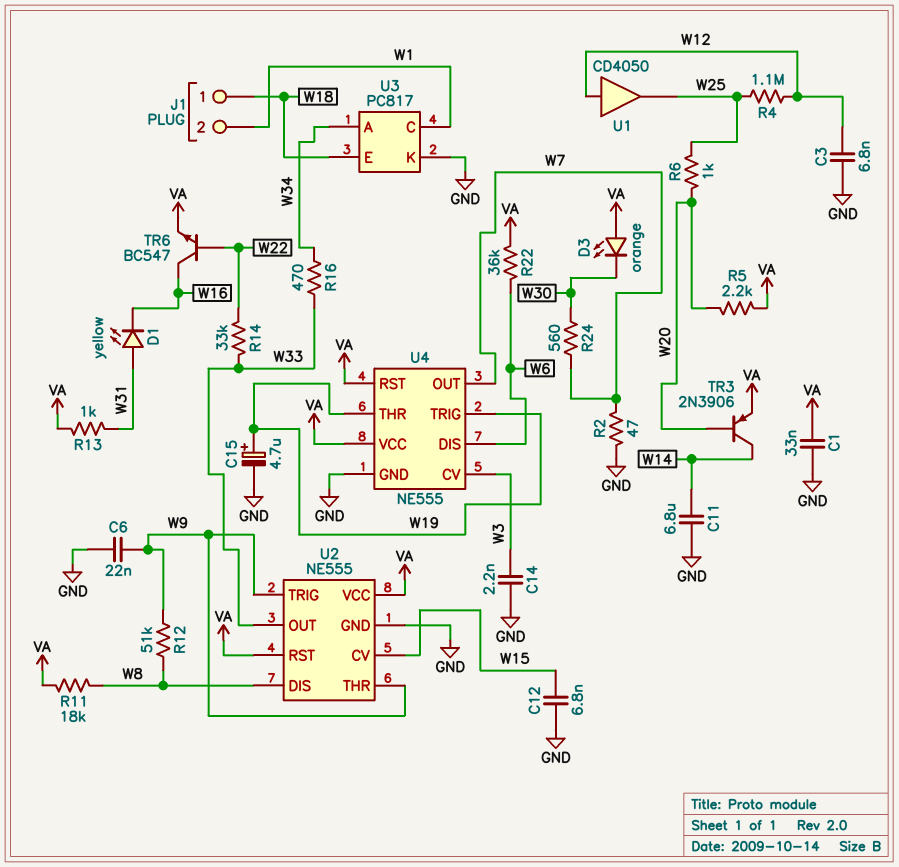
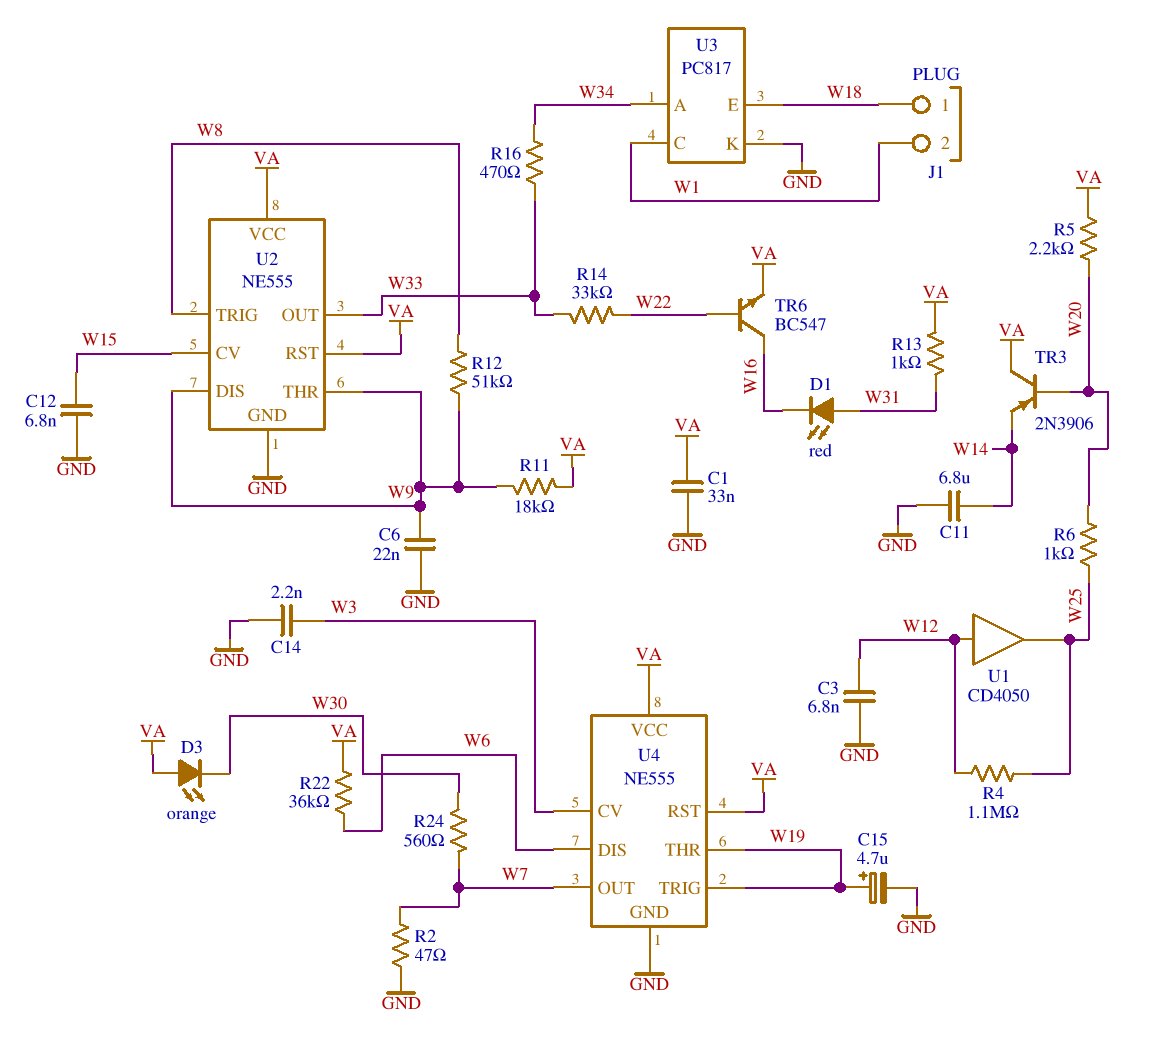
D1: LED yellow (A W31, K W16) -> LED red (A W31, K W16)
R11: 18k (VA, W8) -> 18k (VA, W9)
TR3: PNP 2N3906 (B W20, C W14, E VA) -> PNP 2N3906 (B W20, C VA, E W14)
U2 pin DIS: W8 -> W9
U2 pin TRIG: W9 -> W8

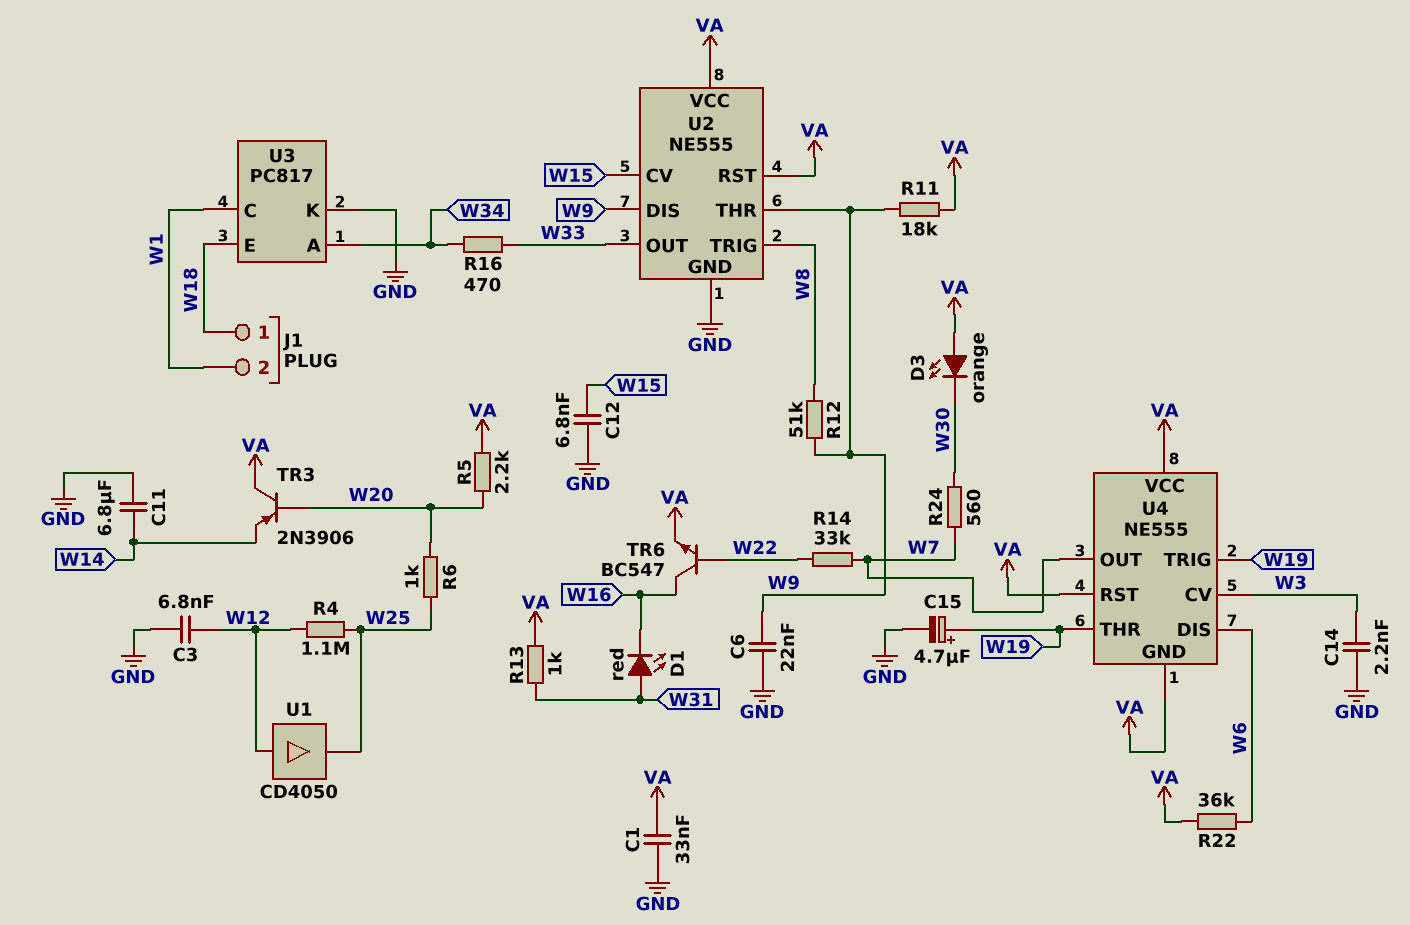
R2: 47 (GND, W7) -> none
R14: 33k (W22, W33) -> 33k (W7, W22)
U4 pin GND: GND -> VA

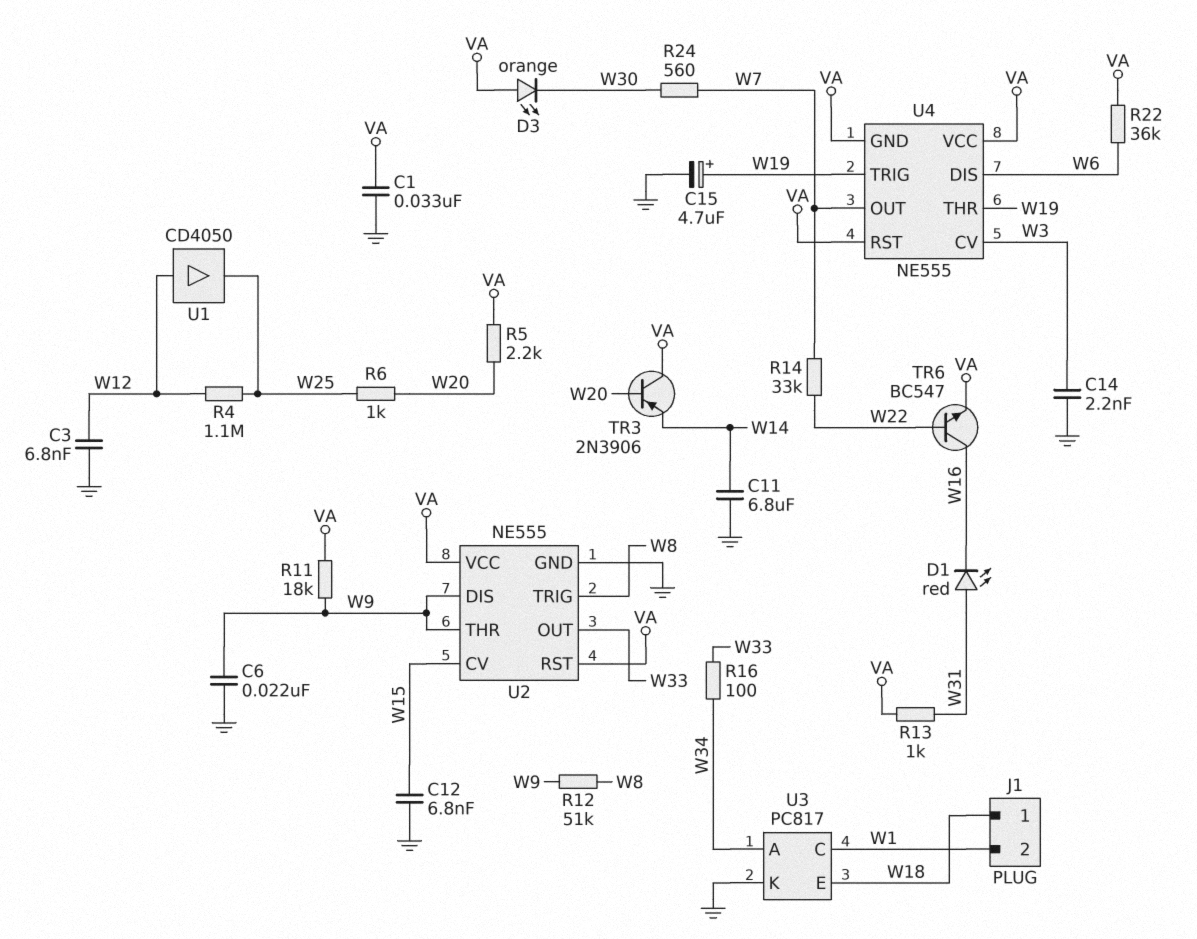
R16: 470 (W33, W34) -> 100 (W33, W34)

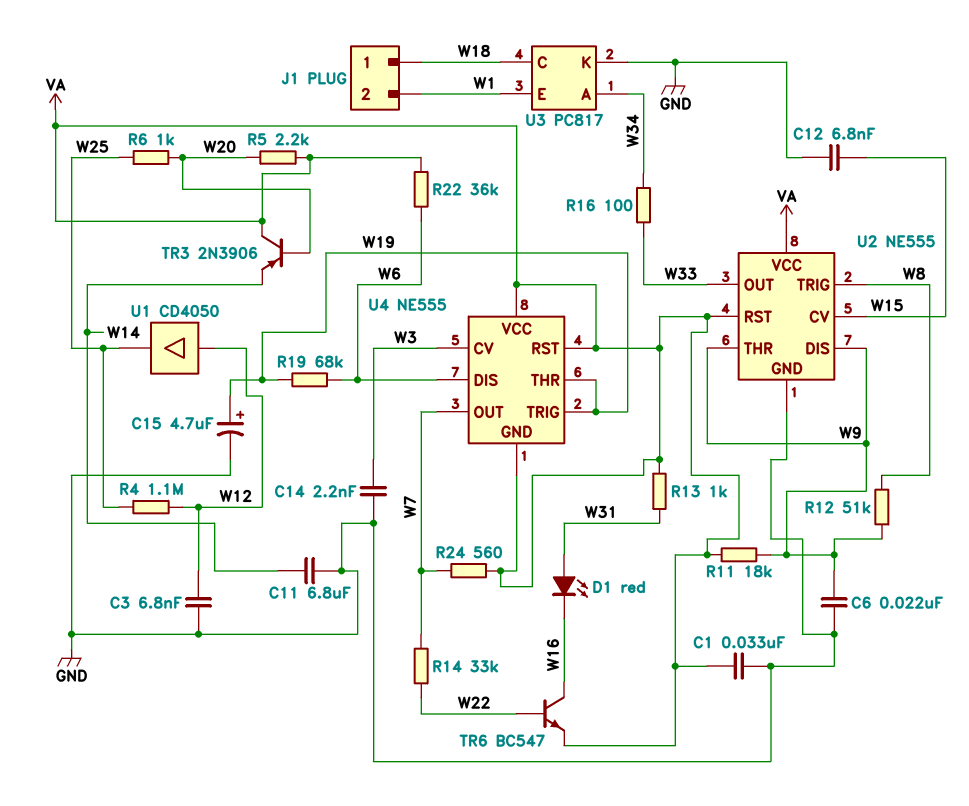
D3: LED orange (A VA, K W30) -> none
R19: none -> 68k (W6, W19)
R24: 560 (W7, W30) -> 560 (VA, W7)
U3 pin C: W1 -> W18
U3 pin E: W18 -> W1

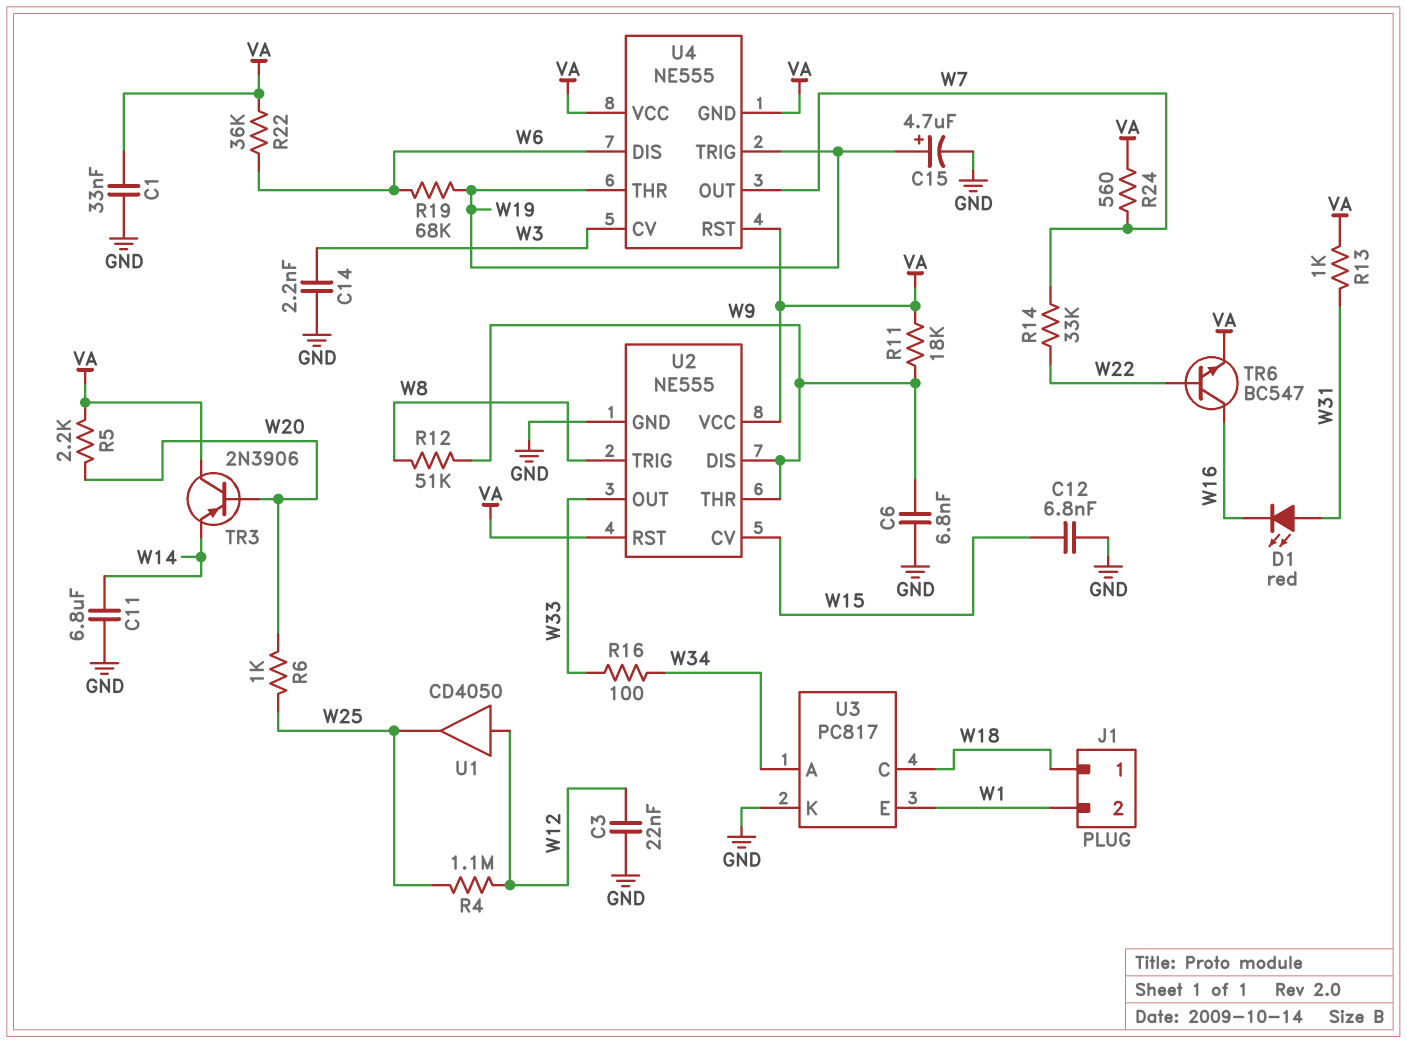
C3: 6.8nF (GND, W12) -> 22nF (GND, W12)
C6: 22nF (GND, W9) -> 6.8nF (GND, W9)

